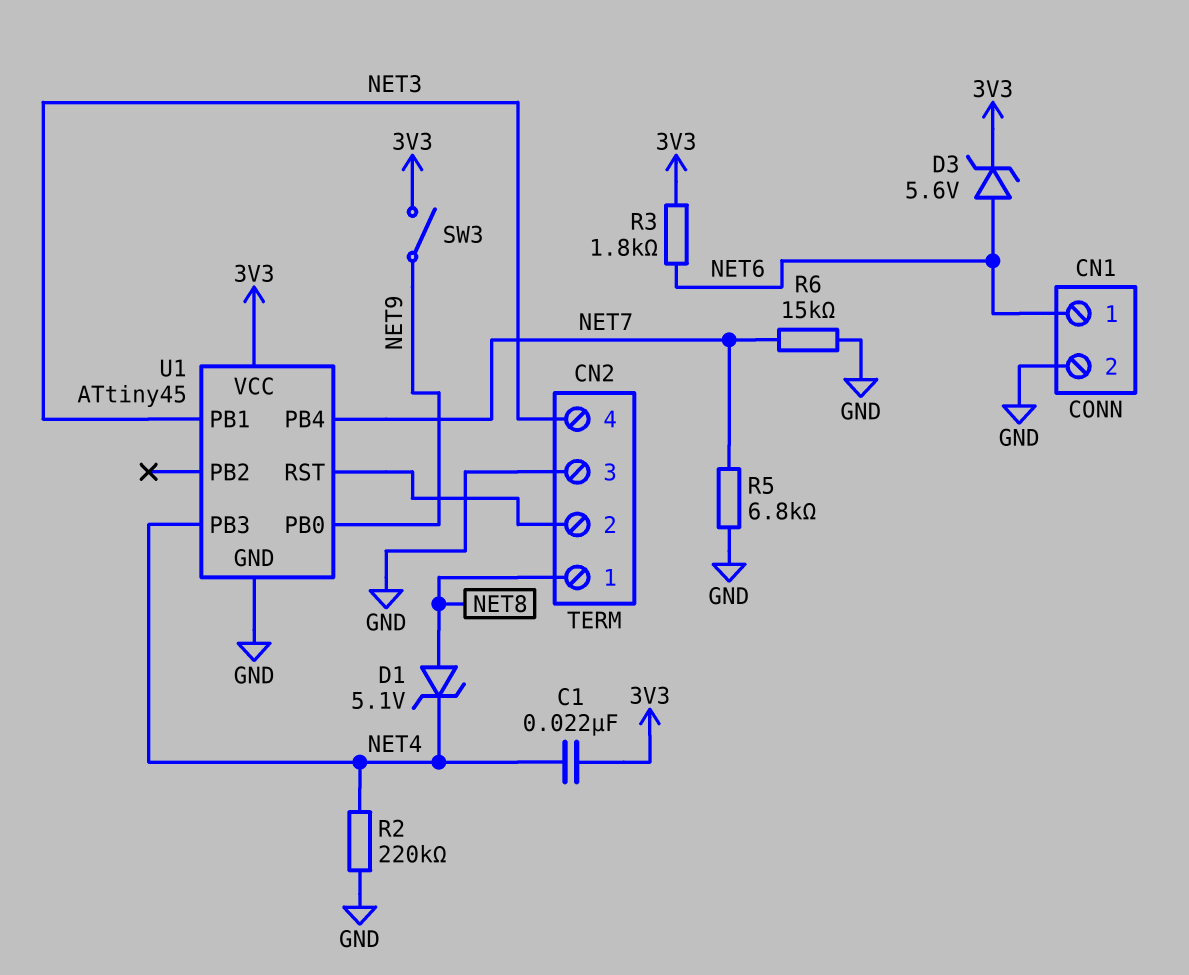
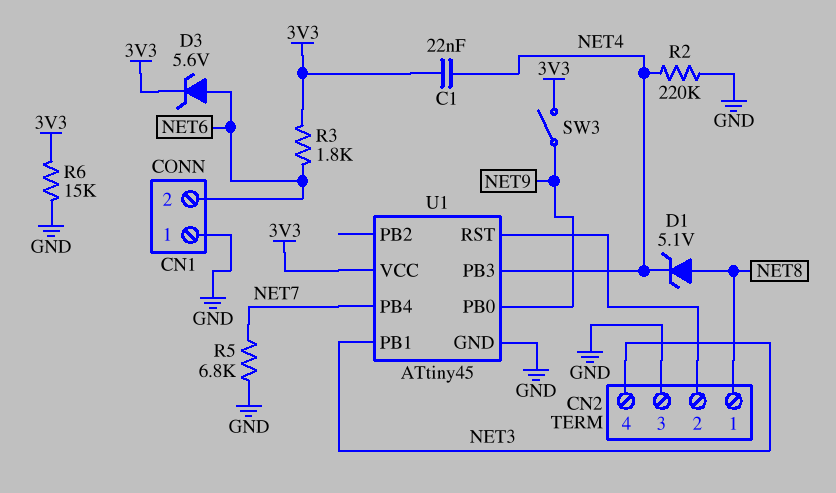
CN1 pin 1: NET6 -> GND
CN1 pin 2: GND -> NET6
R6: 15k (GND, NET7) -> 15k (3V3, GND)

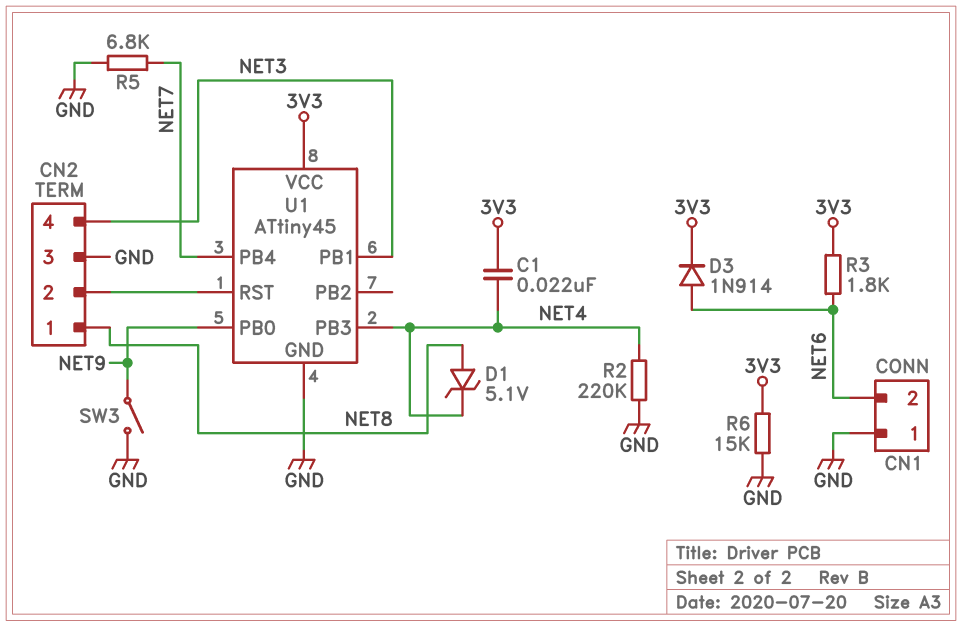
D3: zener 5.6V (A NET6, K 3V3) -> diode 1N914 (A NET6, K 3V3)
SW3: switch (3V3, NET9) -> switch (GND, NET9)

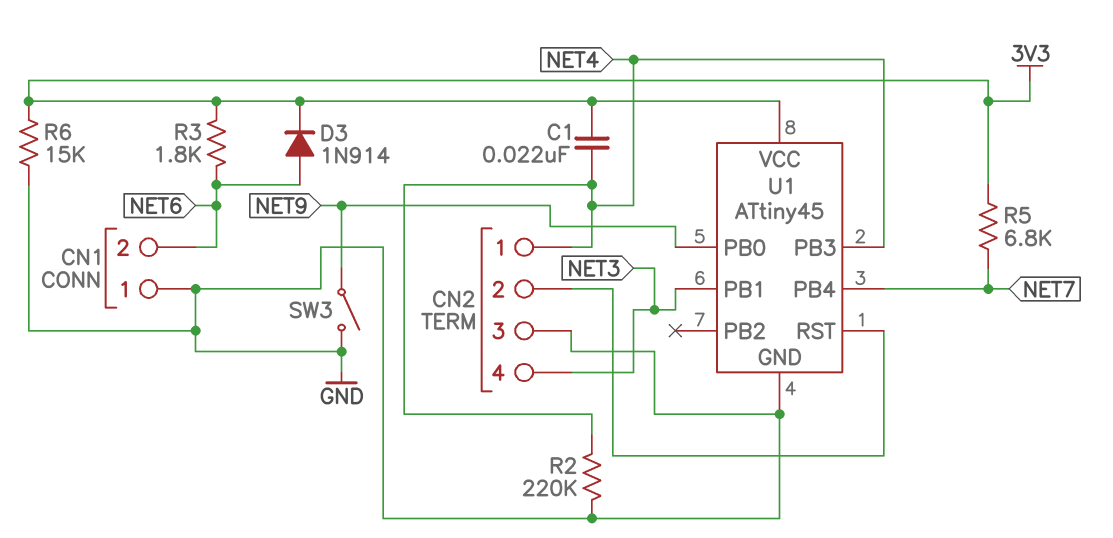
CN2 pin 1: NET8 -> NET4
D1: zener 5.1V (A NET8, K NET4) -> none
R5: 6.8k (GND, NET7) -> 6.8k (3V3, NET7)

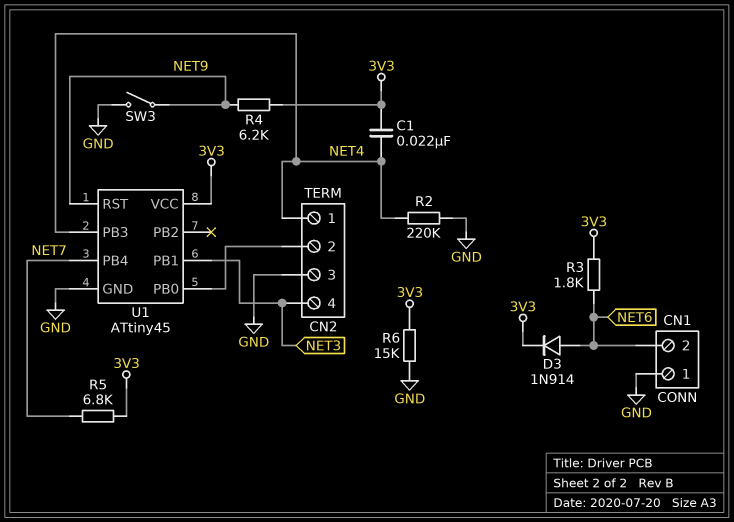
R4: none -> 6.2k (3V3, NET9)
U1 pin PB0: NET9 -> CN2/2
U1 pin RST: CN2/2 -> NET9

